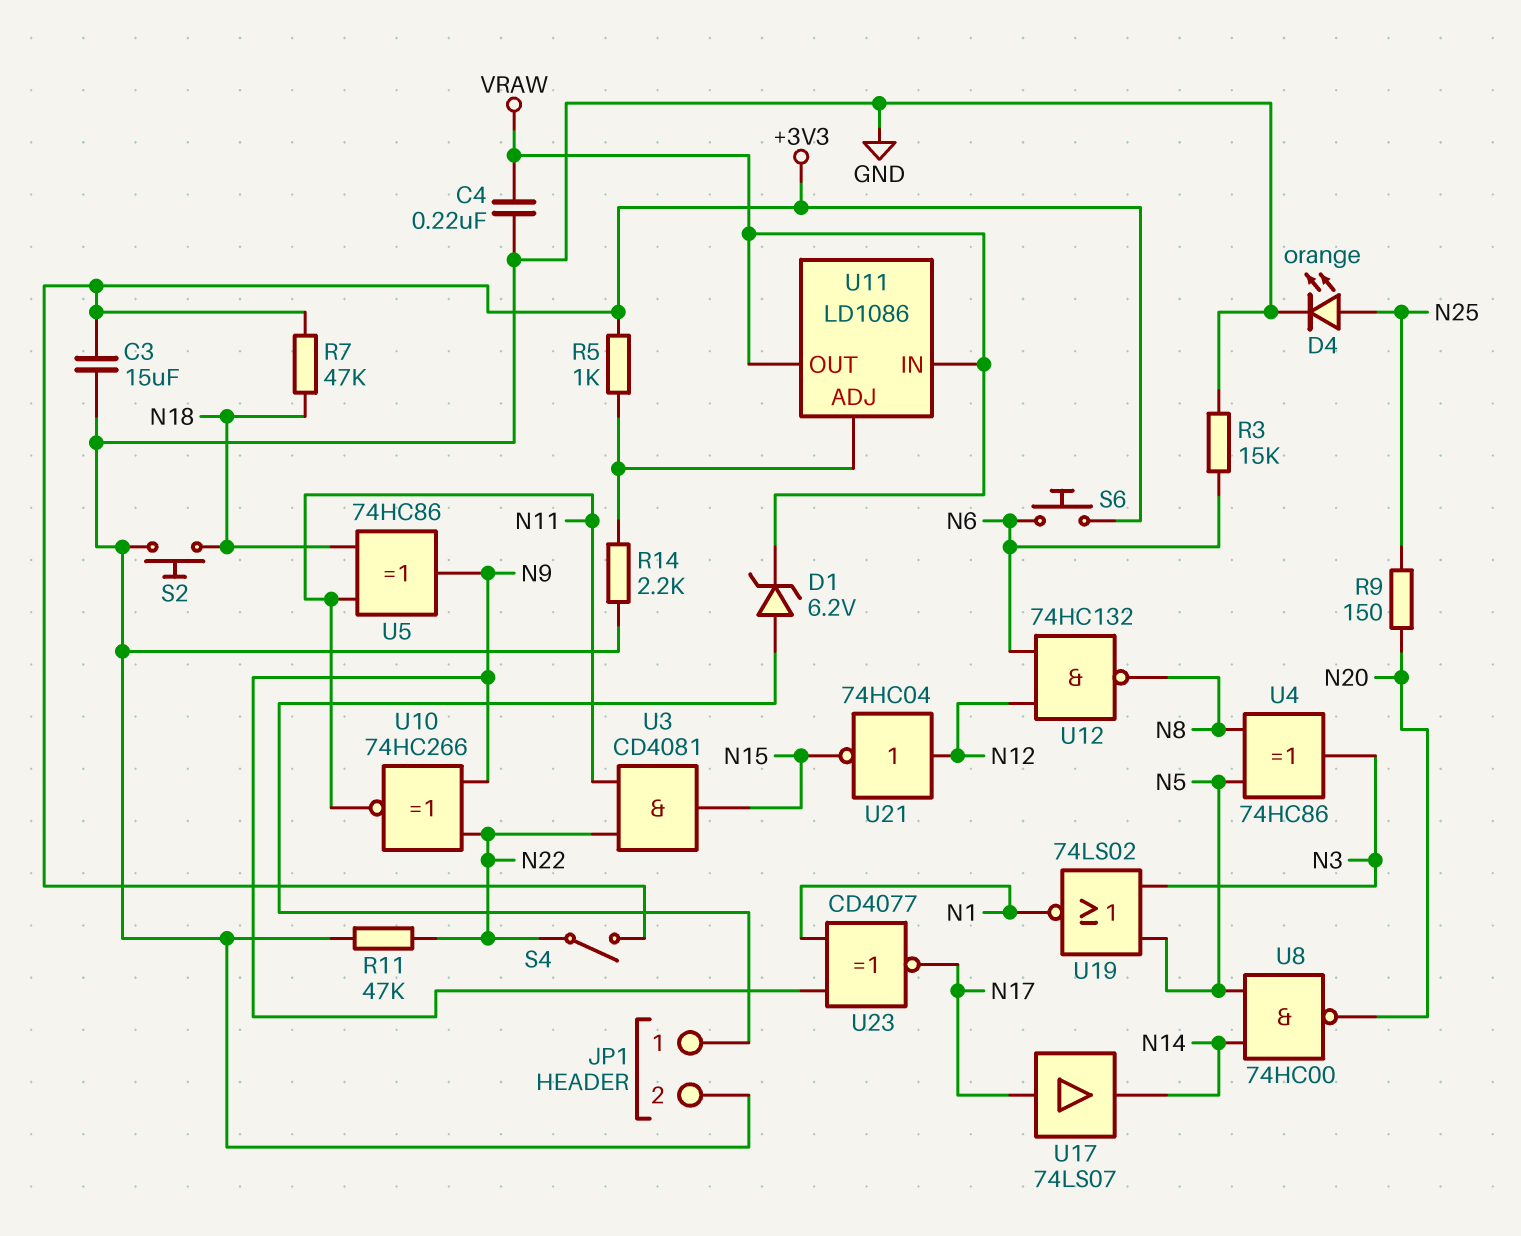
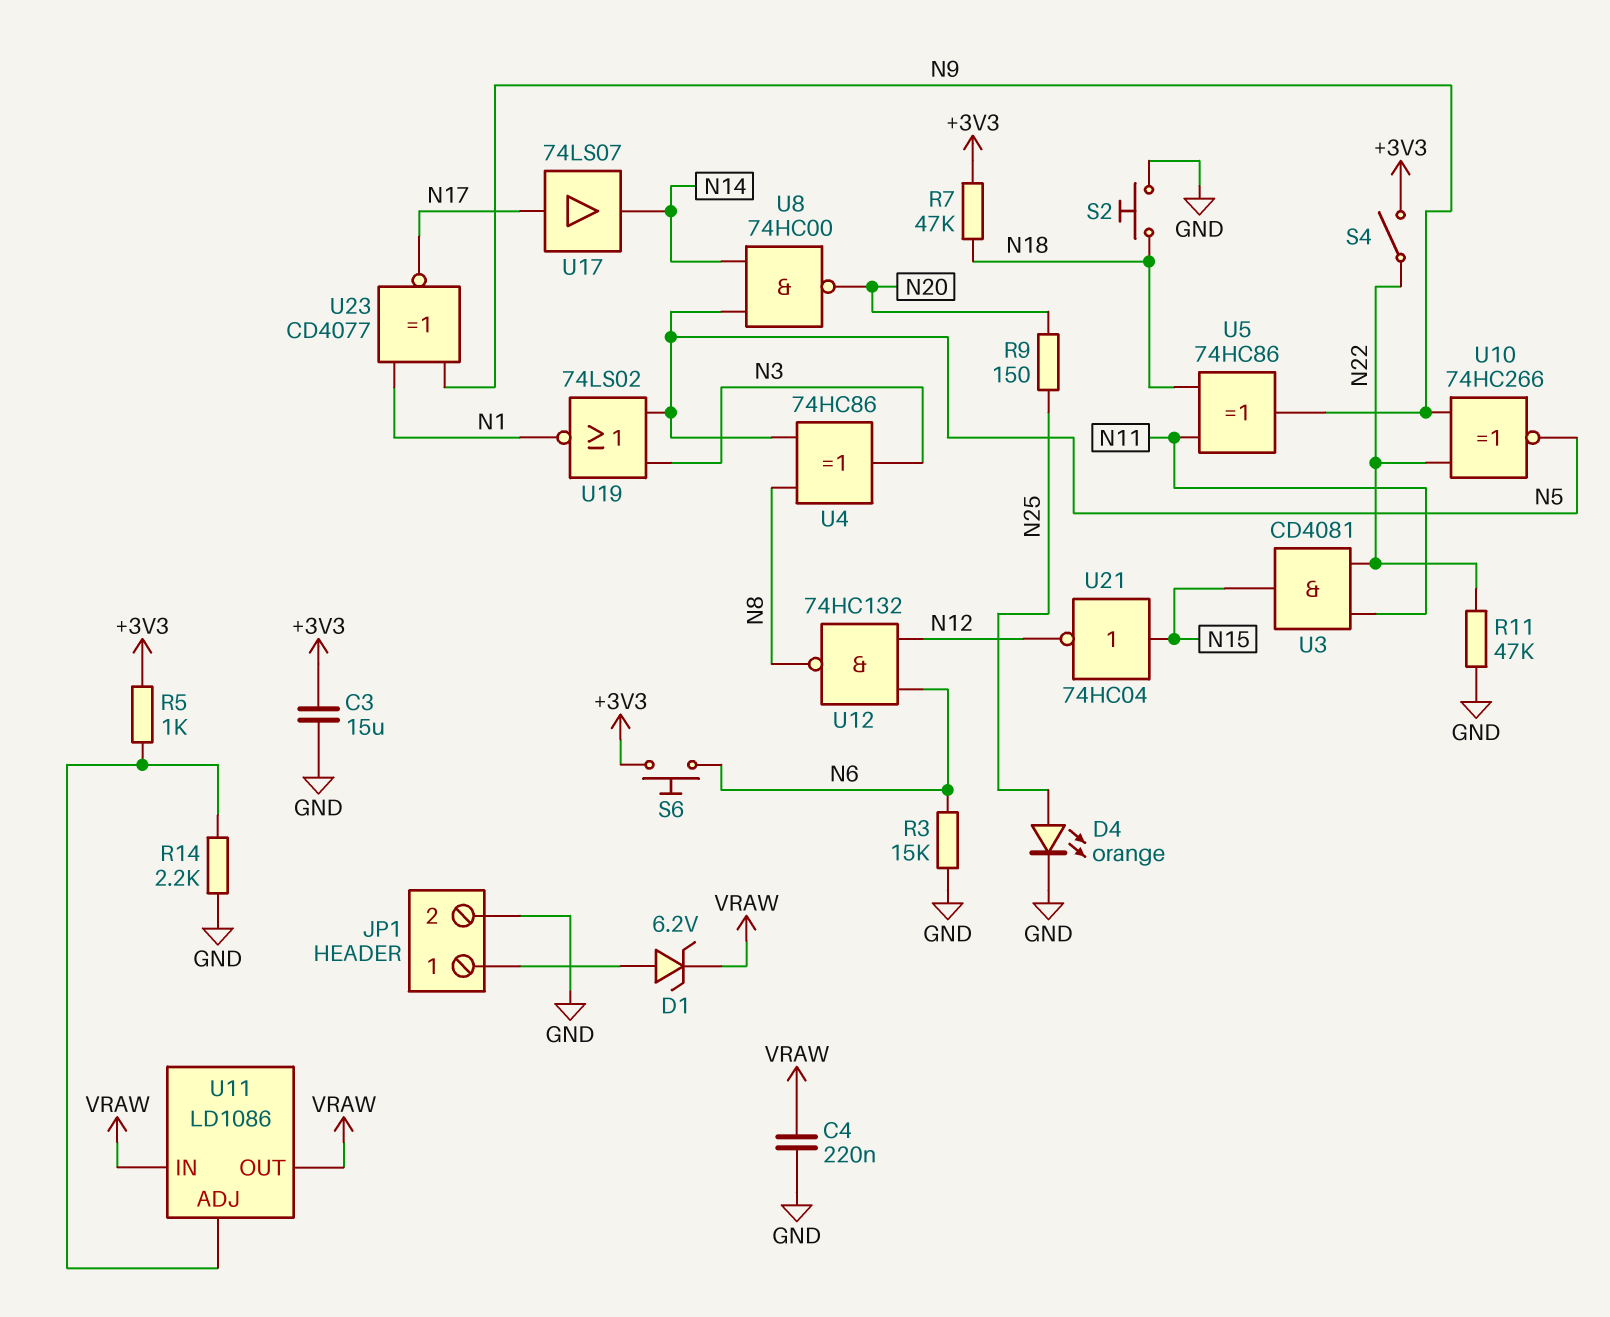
U10: XNOR 74HC266 (in N9, in N22, out N11) -> XNOR 74HC266 (in N9, in N22, out N5)
U21: NOT 74HC04 (in N12, out N15) -> NOT 74HC04 (in N15, out N12)

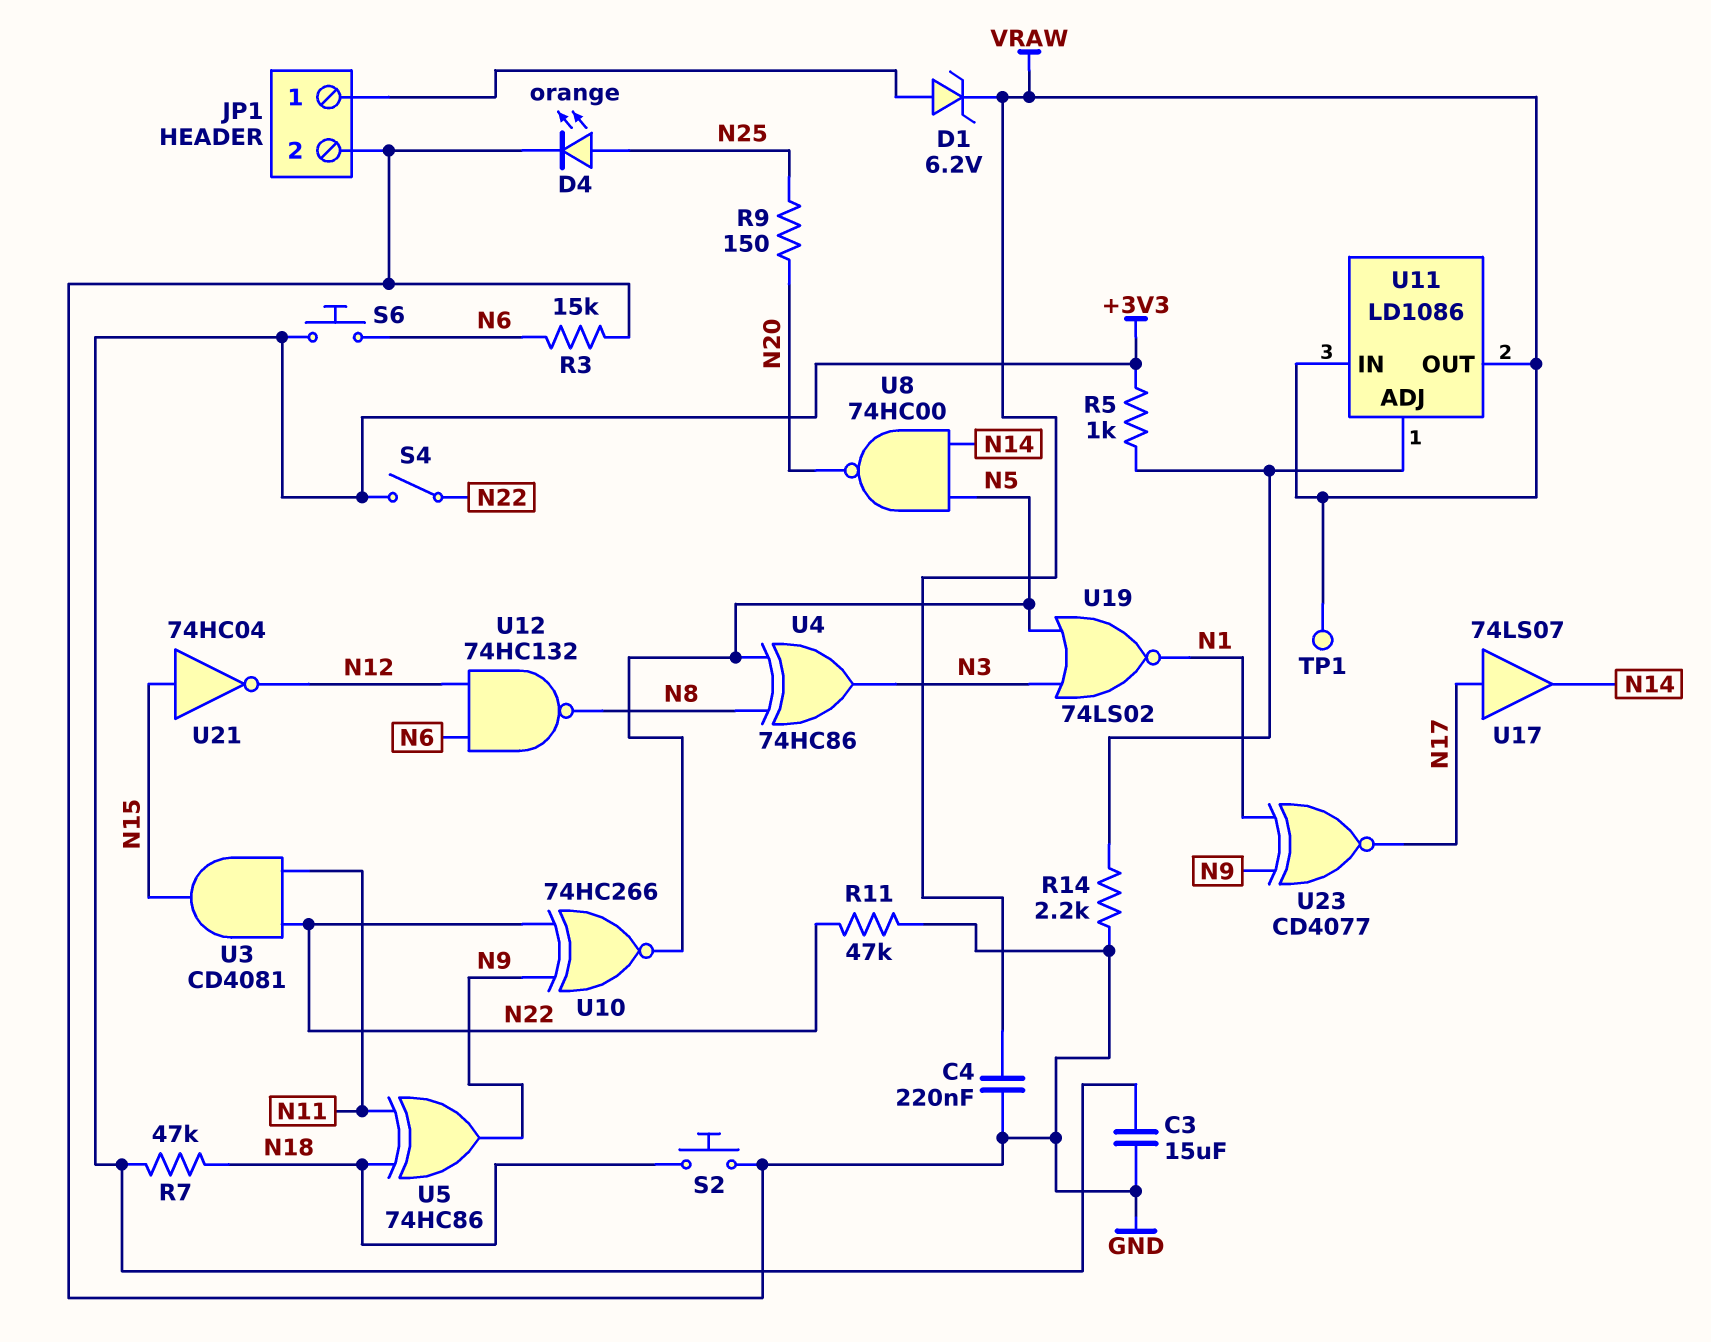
TP1: none -> test point (VRAW)

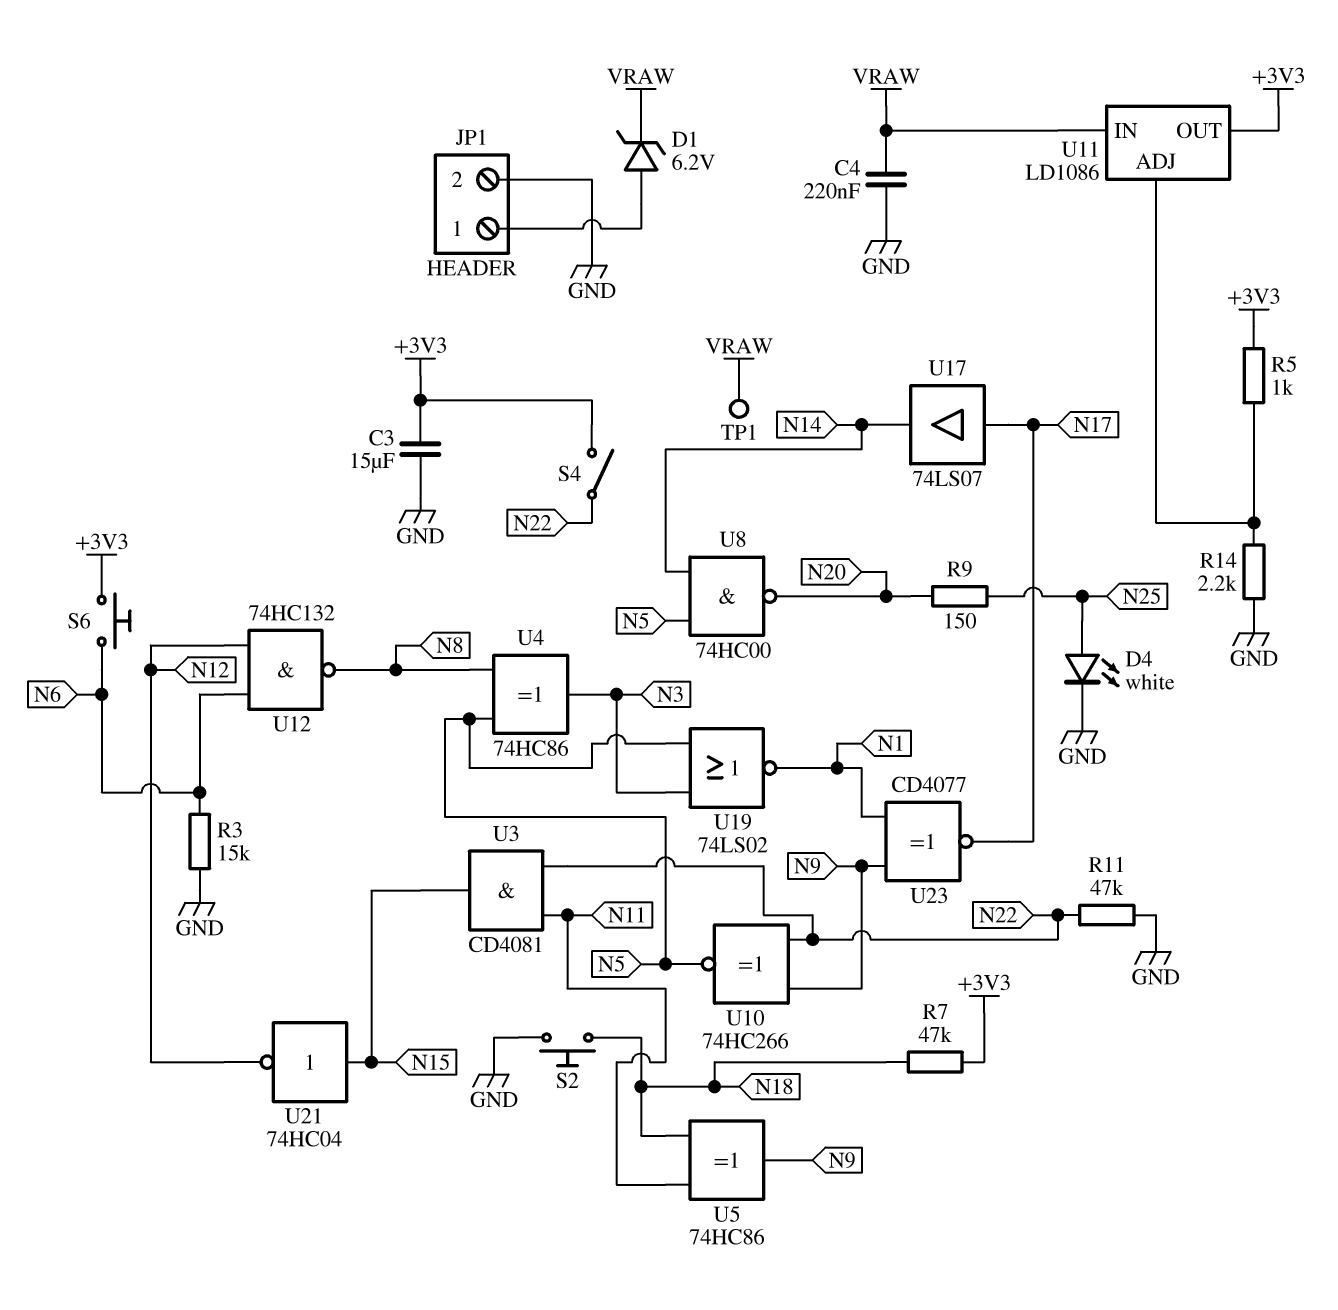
D4: LED orange (A N25, K GND) -> LED white (A N25, K GND)
U11 pin OUT: VRAW -> +3V3

